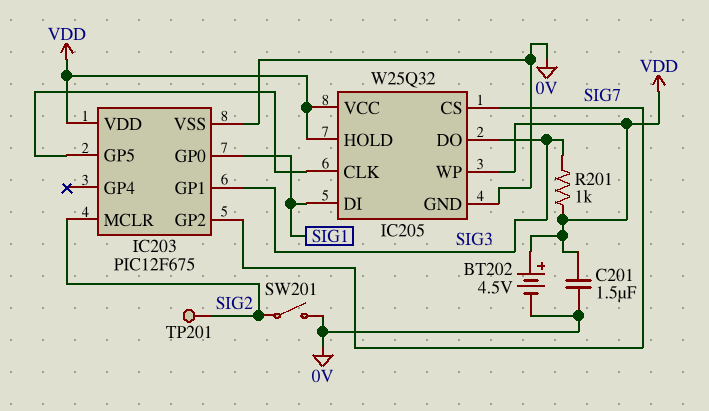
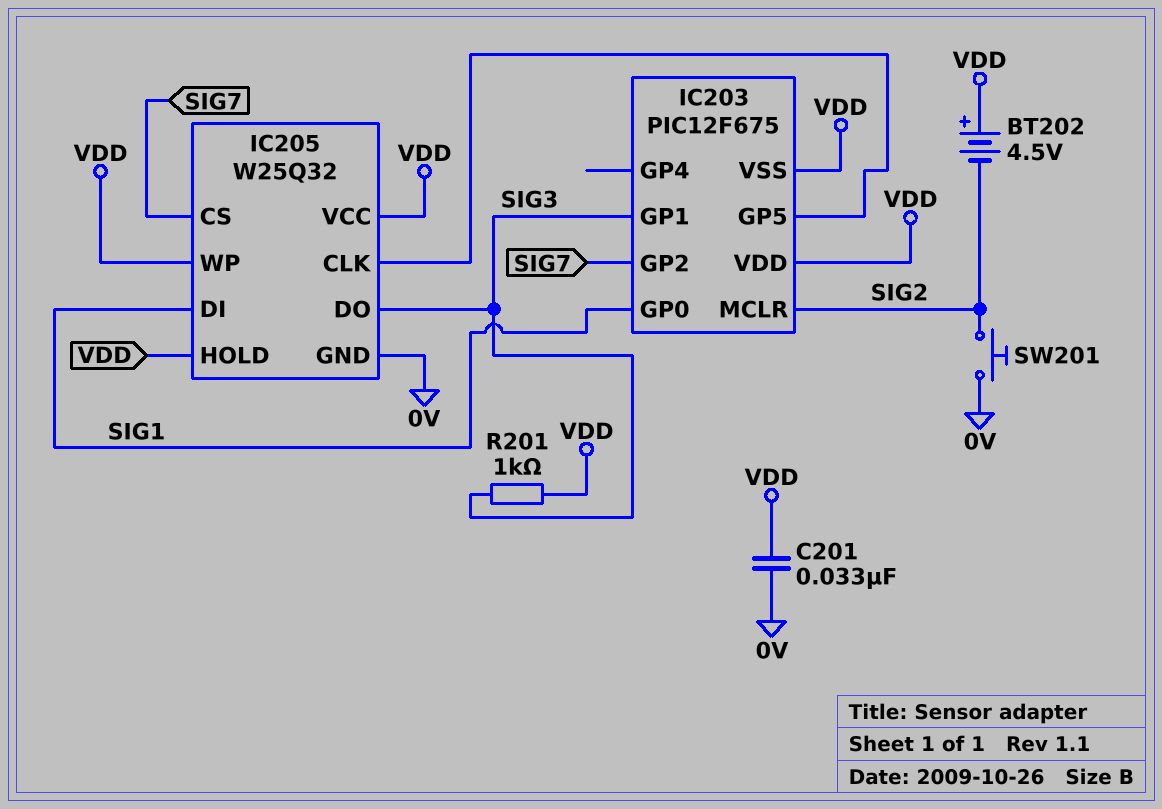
BT202: 4.5V (plus VDD, minus 0V) -> 4.5V (plus VDD, minus SIG2)
C201: 1.5uF (0V, VDD) -> 33nF (0V, VDD)
IC203 pin VSS: 0V -> VDD
SW201: switch (0V, SIG2) -> button (0V, SIG2)
TP201: test point (SIG2) -> none

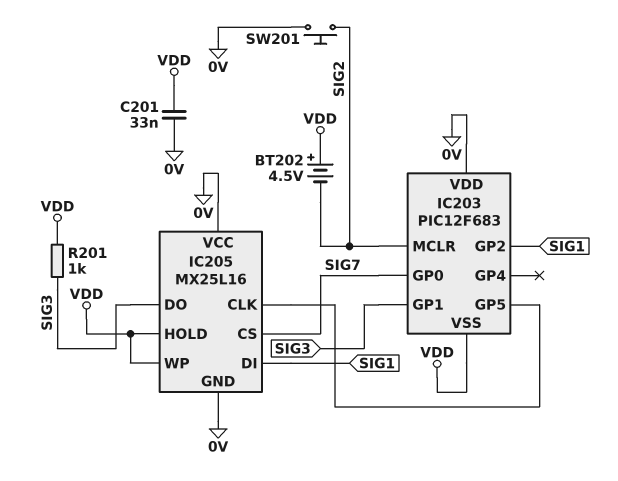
IC203: PIC12F675 -> PIC12F683
IC203 pin GP0: SIG1 -> SIG7
IC203 pin GP2: SIG7 -> SIG1
IC203 pin VDD: VDD -> 0V
IC205: W25Q32 -> MX25L16
IC205 pin VCC: VDD -> 0V

